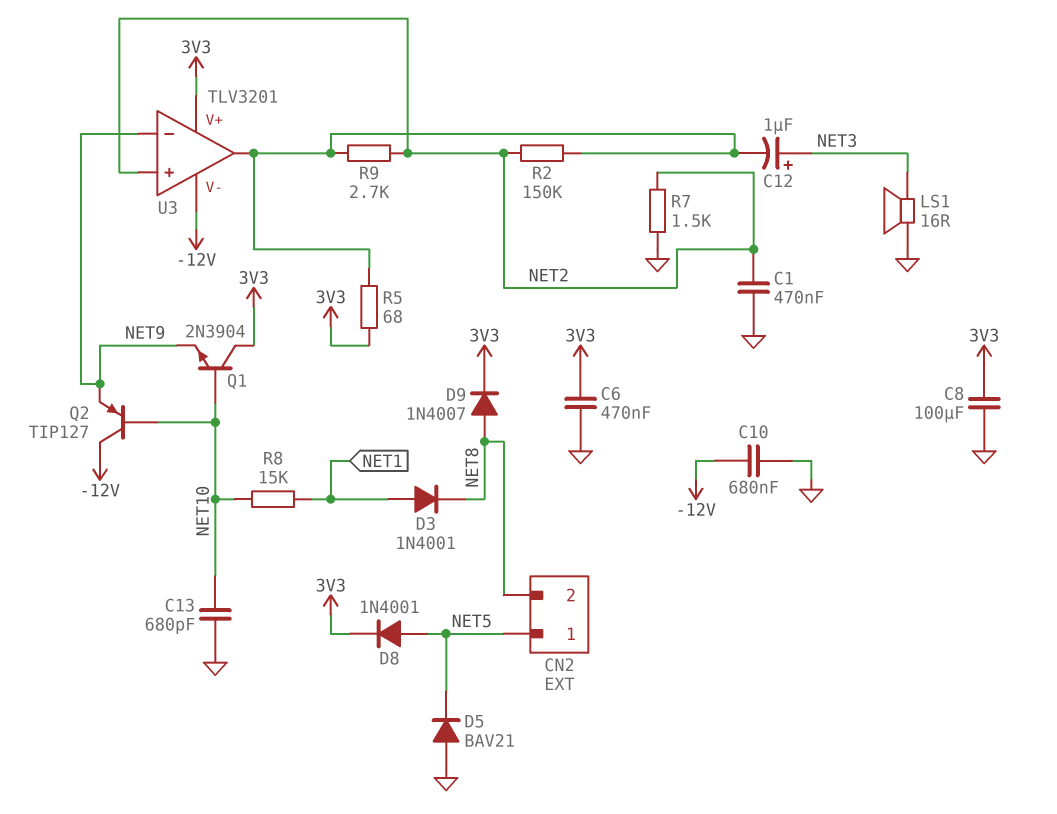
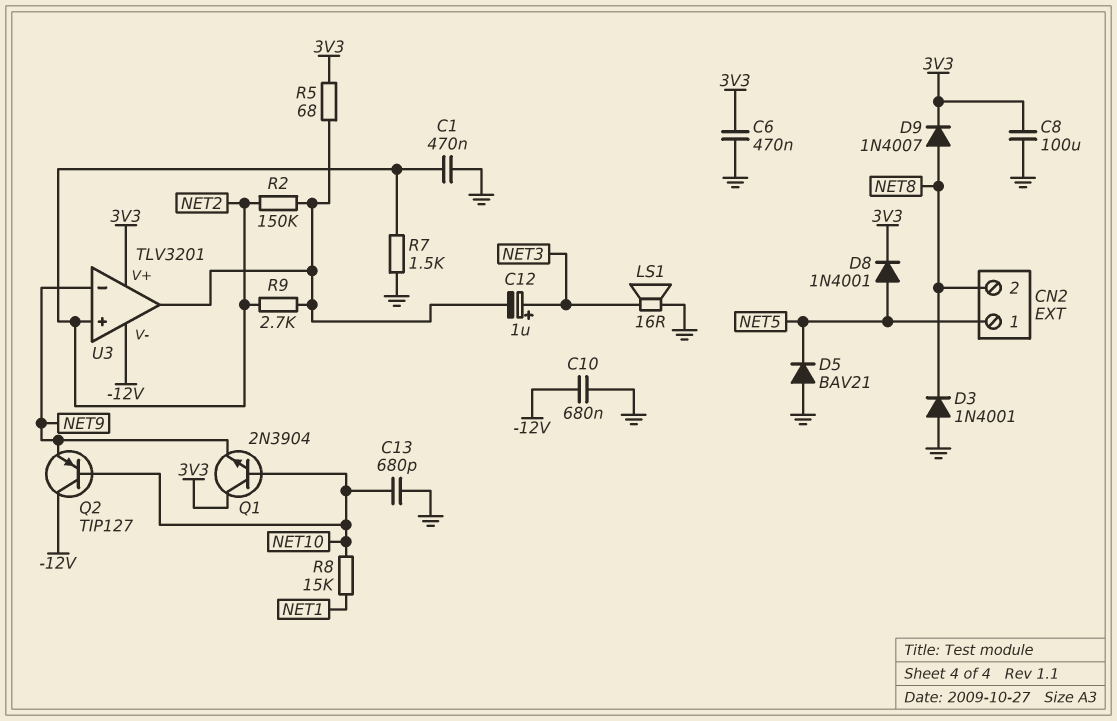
D3: diode 1N4001 (A NET1, K NET8) -> diode 1N4001 (A GND, K NET8)

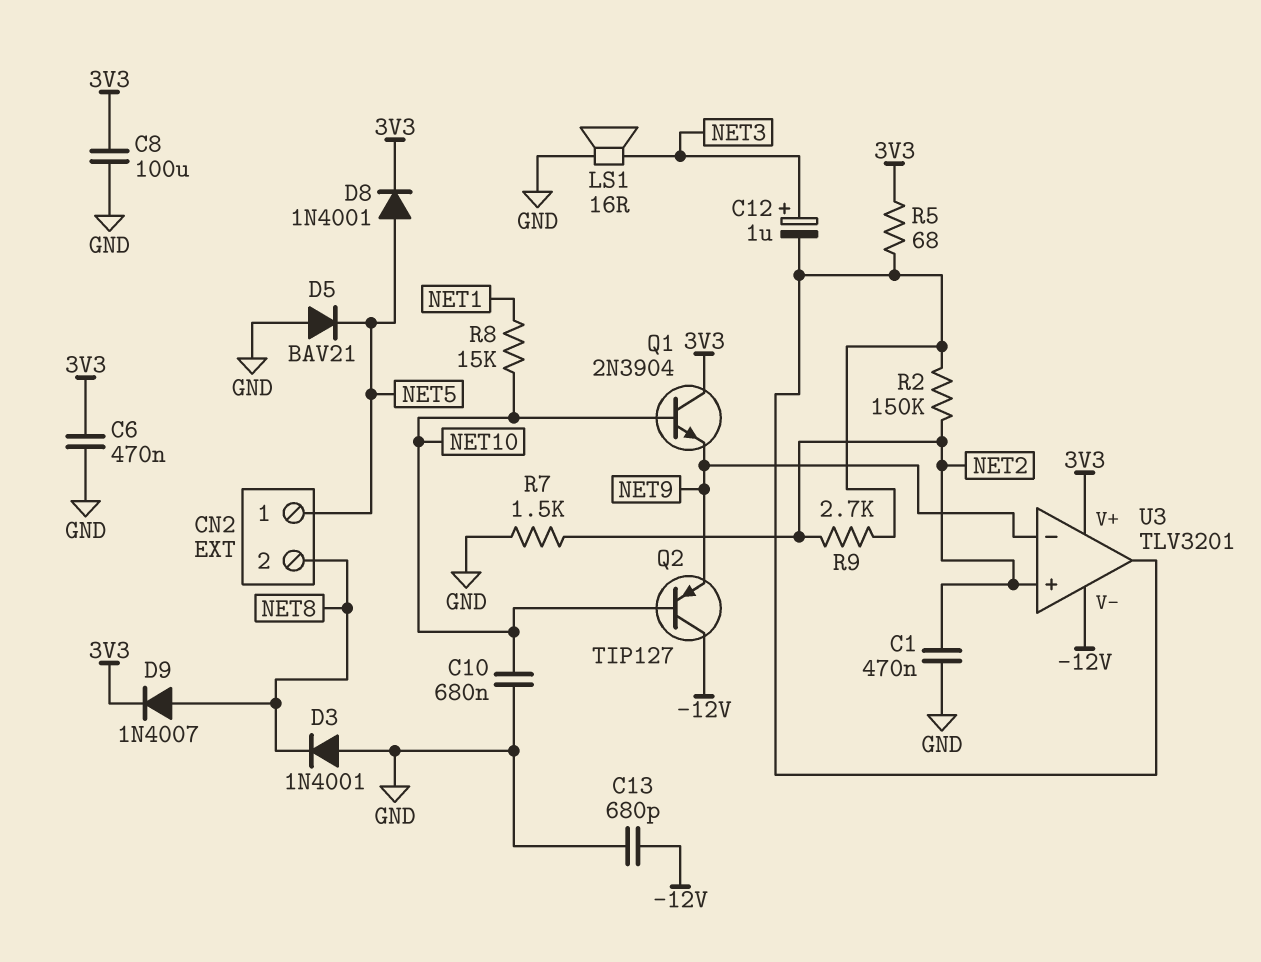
C10: 680nF (-12V, GND) -> 680nF (GND, NET10)
C13: 680pF (GND, NET10) -> 680pF (-12V, GND)

